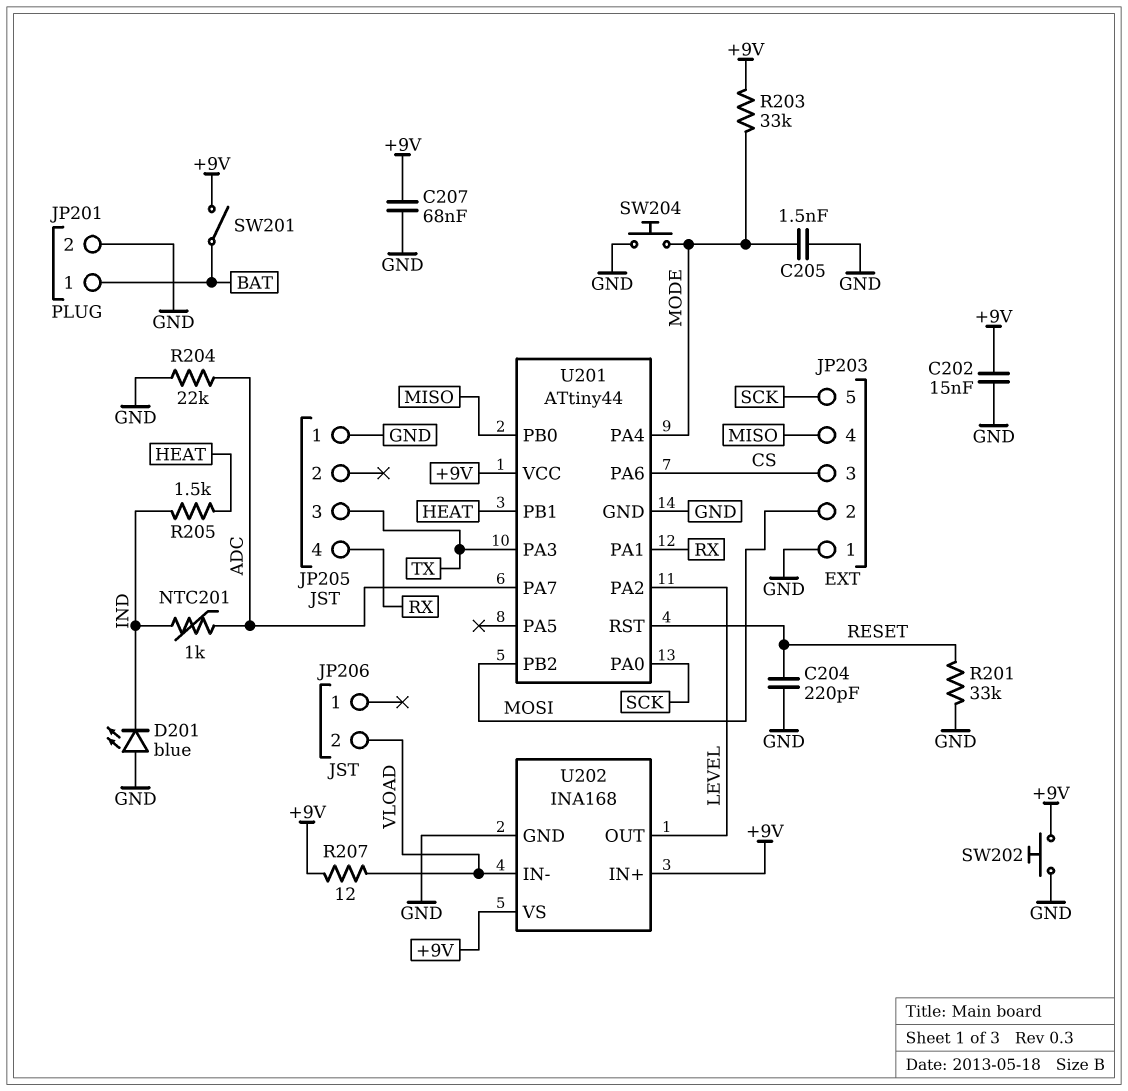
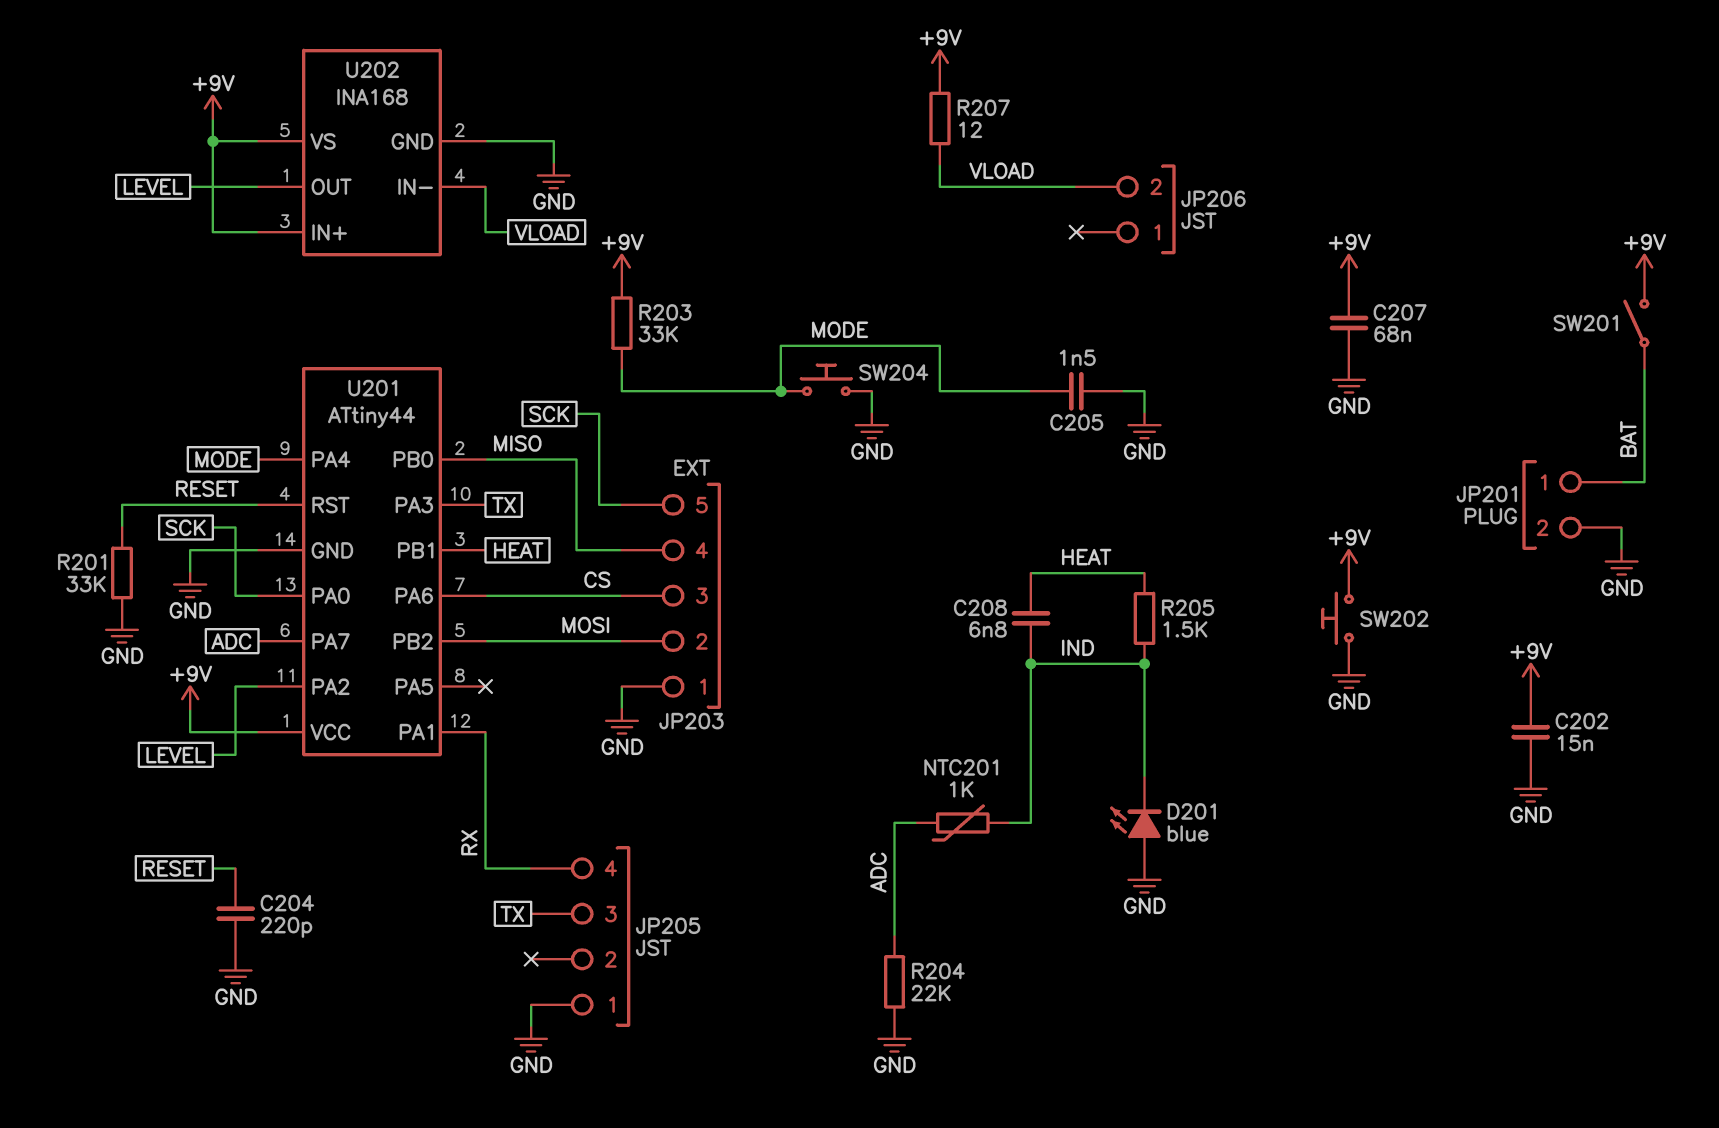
C208: none -> 6.8nF (HEAT, IND)

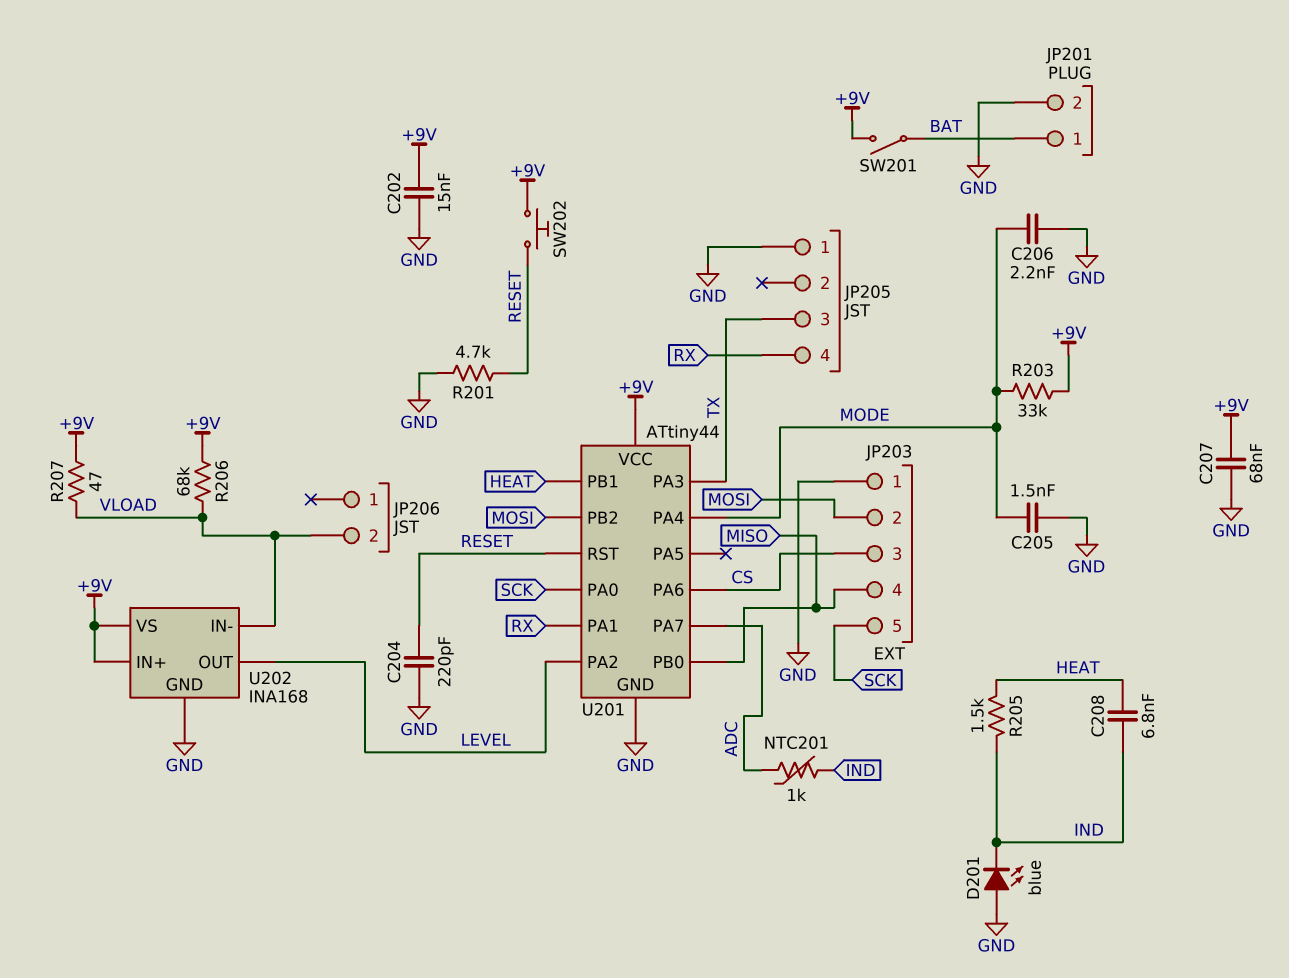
C206: none -> 2.2nF (GND, MODE)
R201: 33k (GND, RESET) -> 4.7k (GND, RESET)
R204: 22k (ADC, GND) -> none
R206: none -> 68k (+9V, VLOAD)
R207: 12 (+9V, VLOAD) -> 47 (+9V, VLOAD)
SW202: button (+9V, GND) -> button (+9V, RESET)
SW204: button (GND, MODE) -> none

